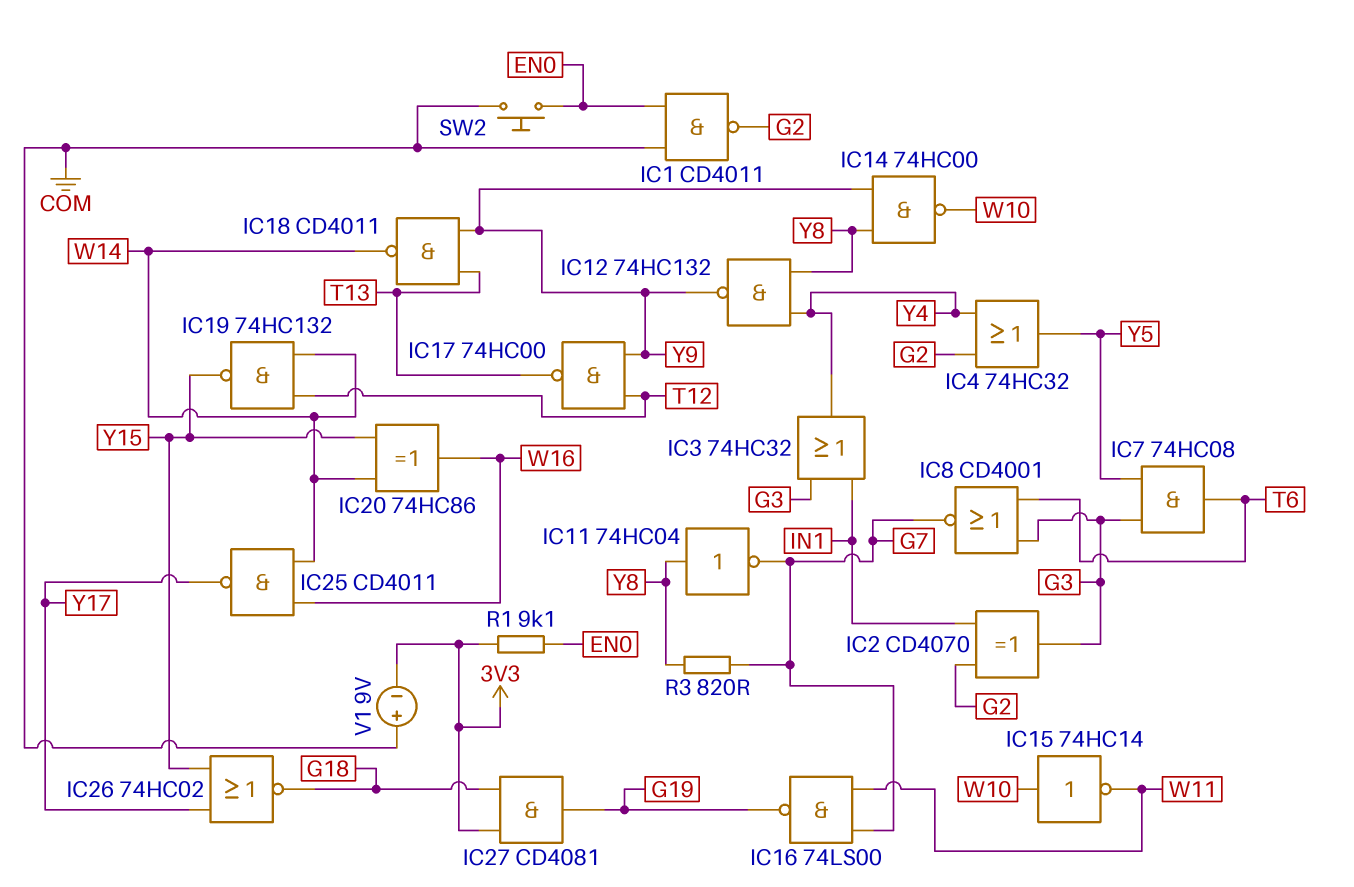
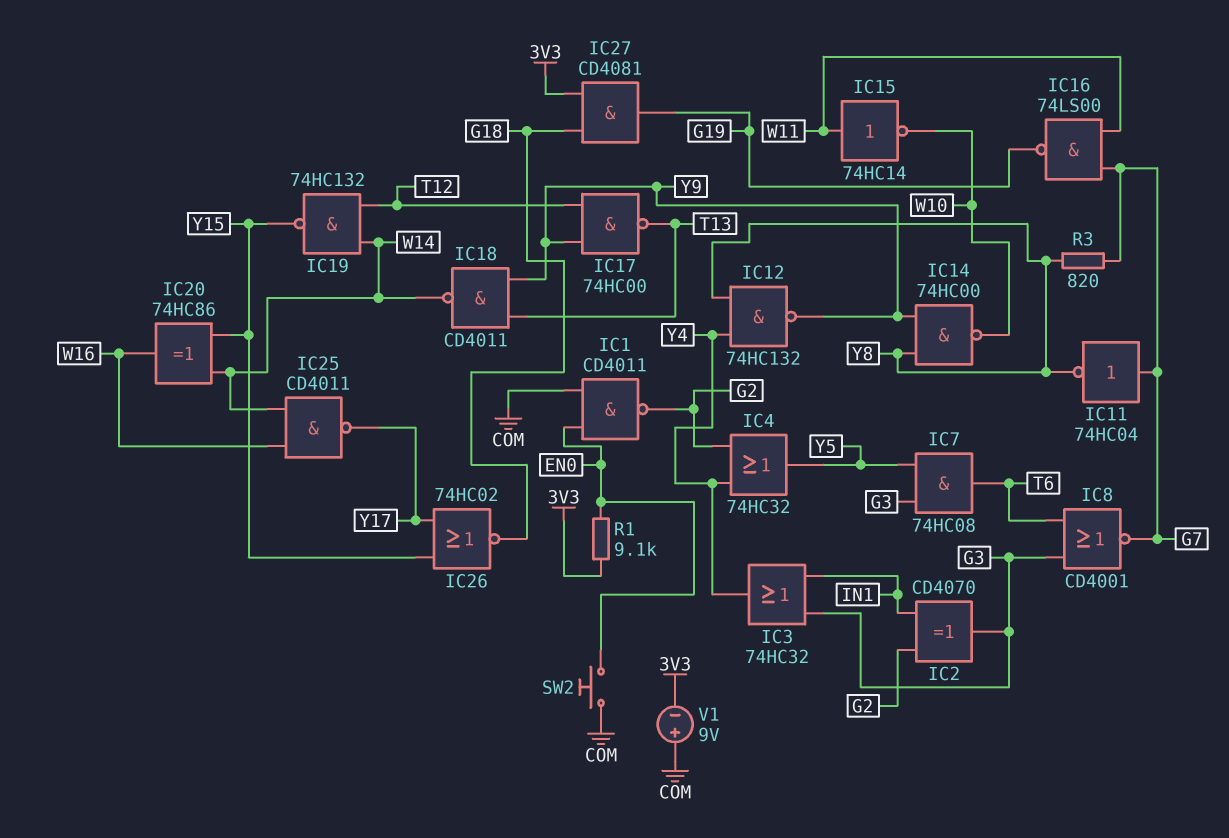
IC11: NOT 74HC04 (in Y8, out G7) -> NOT 74HC04 (in G7, out Y8)
IC15: NOT 74HC14 (in W10, out W11) -> NOT 74HC14 (in W11, out W10)

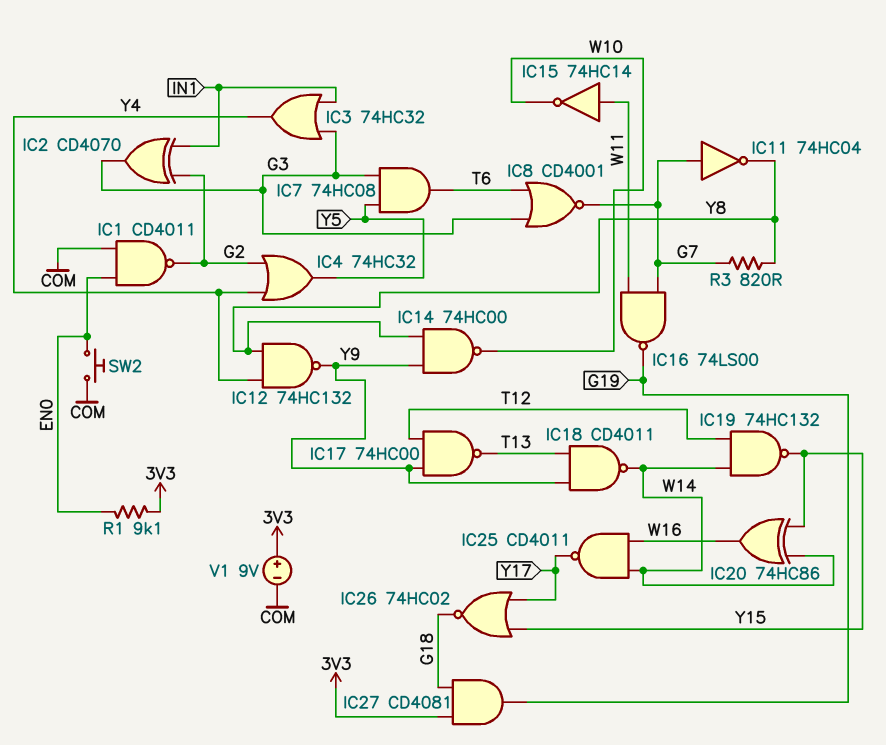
V1: 9V (plus COM, minus 3V3) -> 9V (plus 3V3, minus COM)

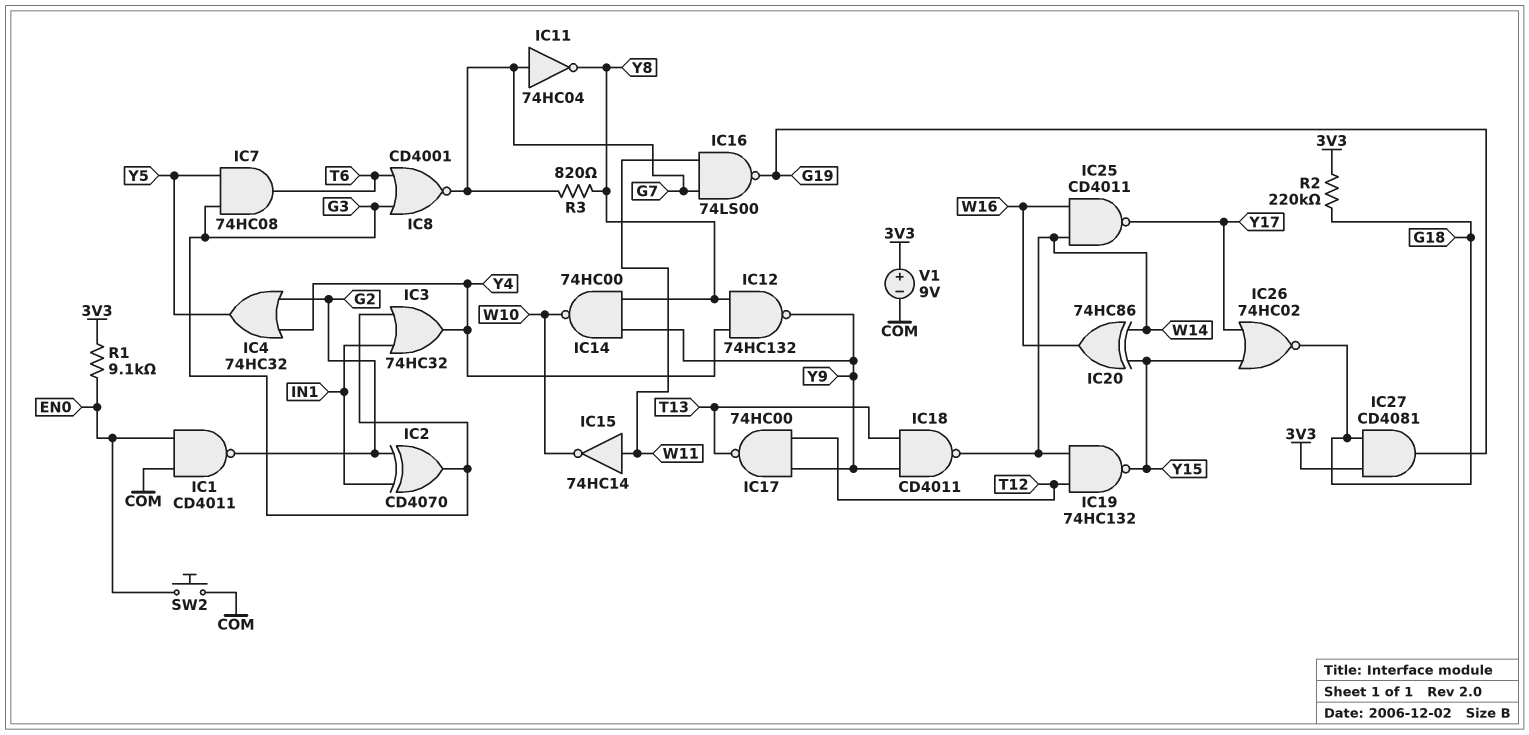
R2: none -> 220k (3V3, G18)

